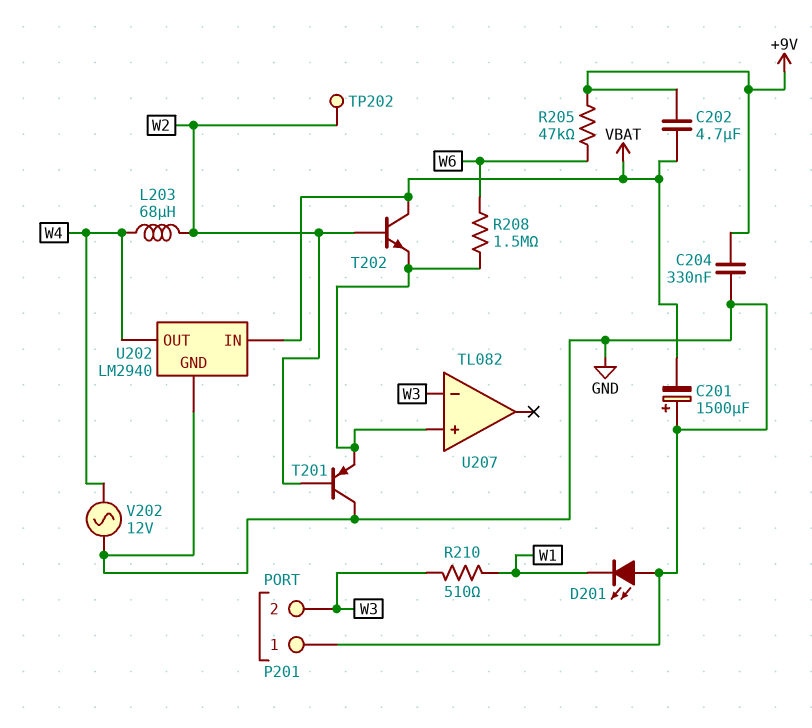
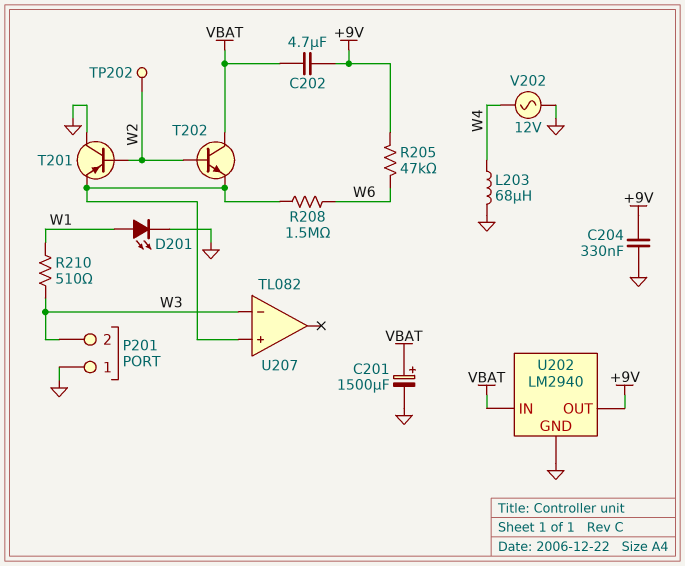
C201: 1500uF (plus GND, minus VBAT) -> 1500uF (plus VBAT, minus GND)
D201: LED (A GND, K W1) -> LED (A W1, K GND)
L203: 68uH (W2, W4) -> 68uH (GND, W4)
U202 pin OUT: W4 -> +9V

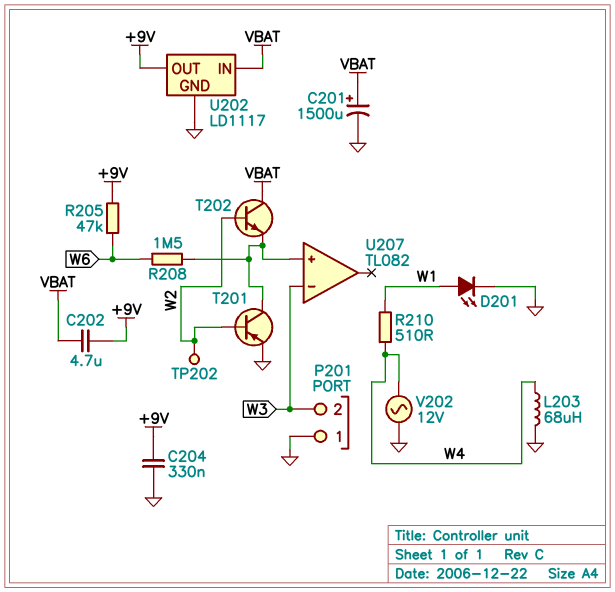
R210: 510 (W1, W3) -> 510 (W1, W4)
T201: PNP (B W2, C GND, E U207/in+) -> PNP (B W2, C U207/in+, E GND)
U202: LM2940 -> LD1117

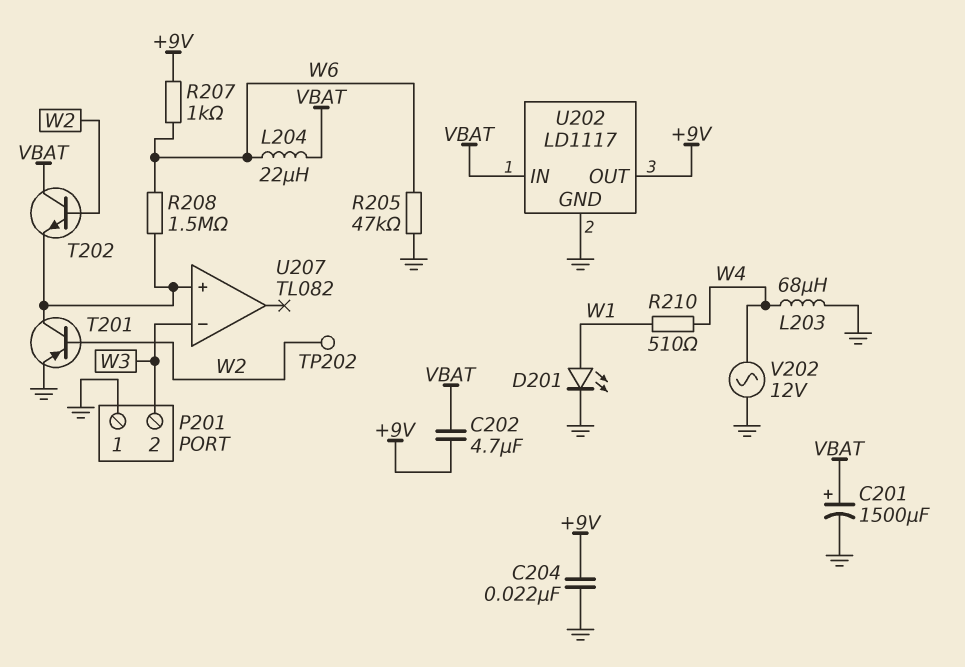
C204: 330nF (+9V, GND) -> 22nF (+9V, GND)
L204: none -> 22uH (VBAT, W6)
R205: 47k (+9V, W6) -> 47k (GND, W6)
R207: none -> 1k (+9V, W6)

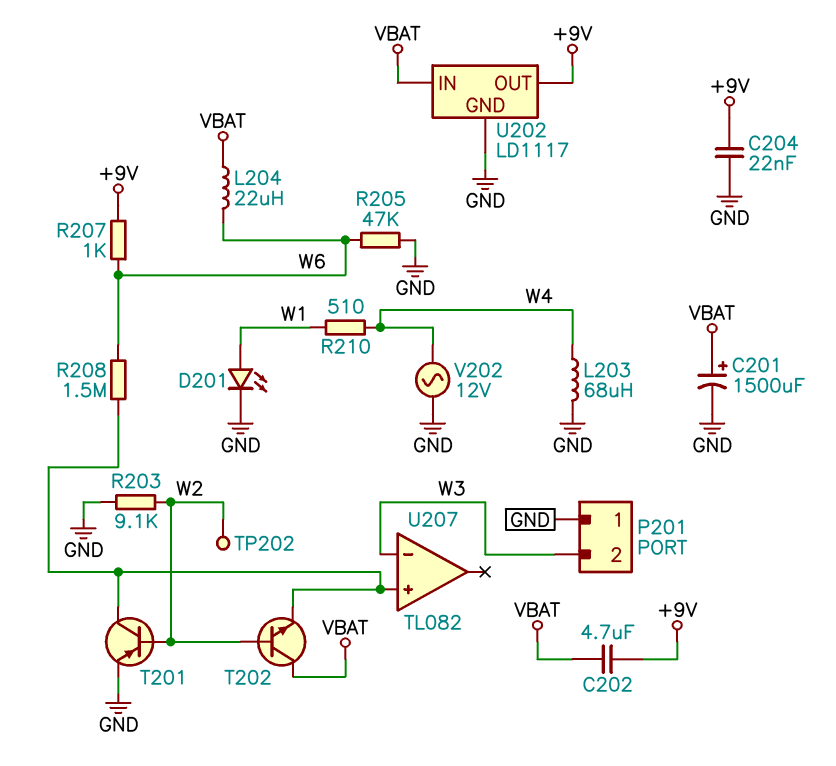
R203: none -> 9.1k (GND, W2)

